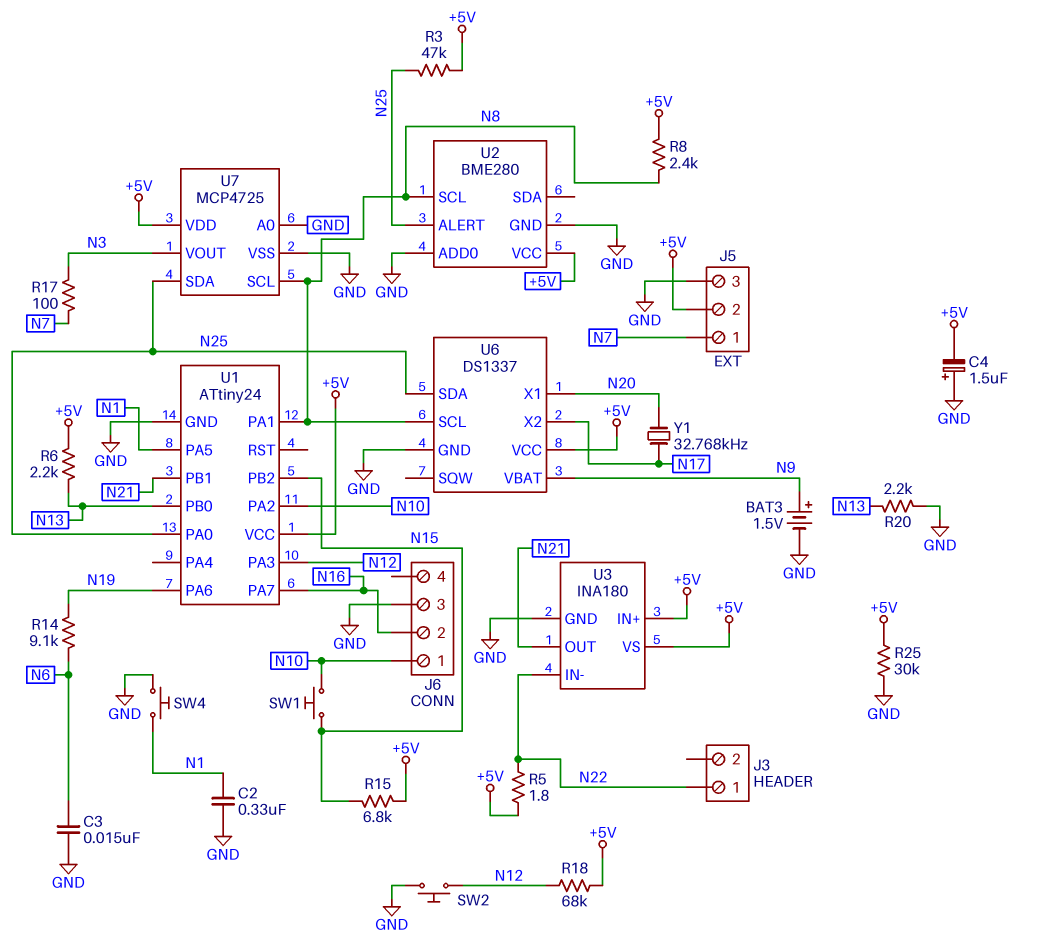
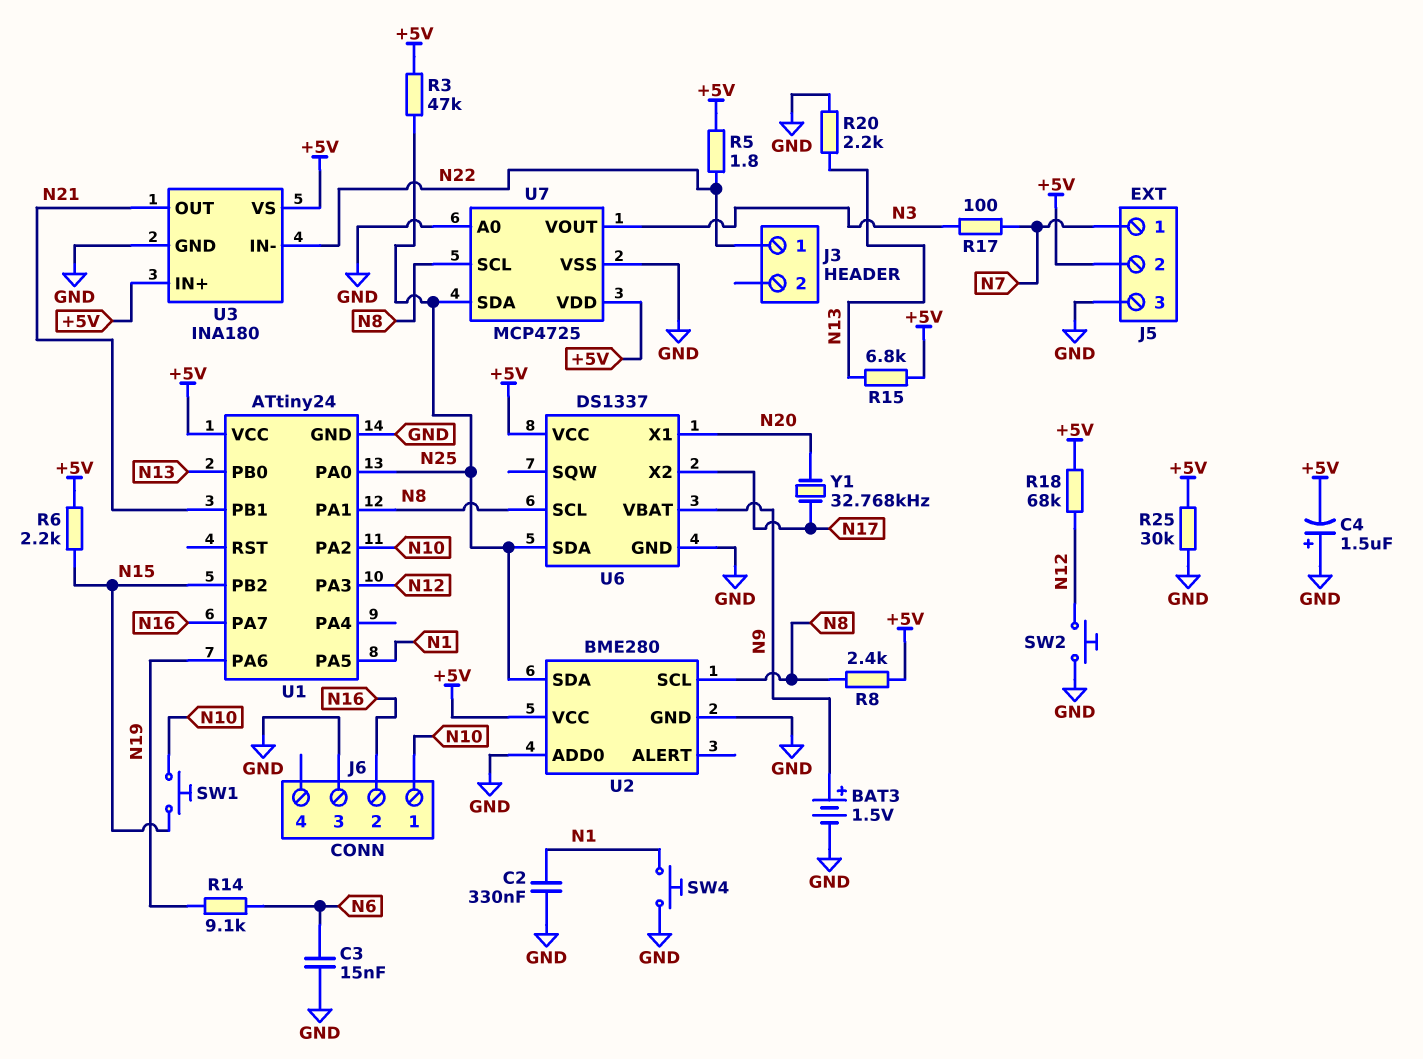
R6: 2.2k (+5V, N13) -> 2.2k (+5V, N15)
R15: 6.8k (+5V, N15) -> 6.8k (+5V, N13)
U2 pin ALERT: N25 -> none
U2 pin SDA: none -> N25

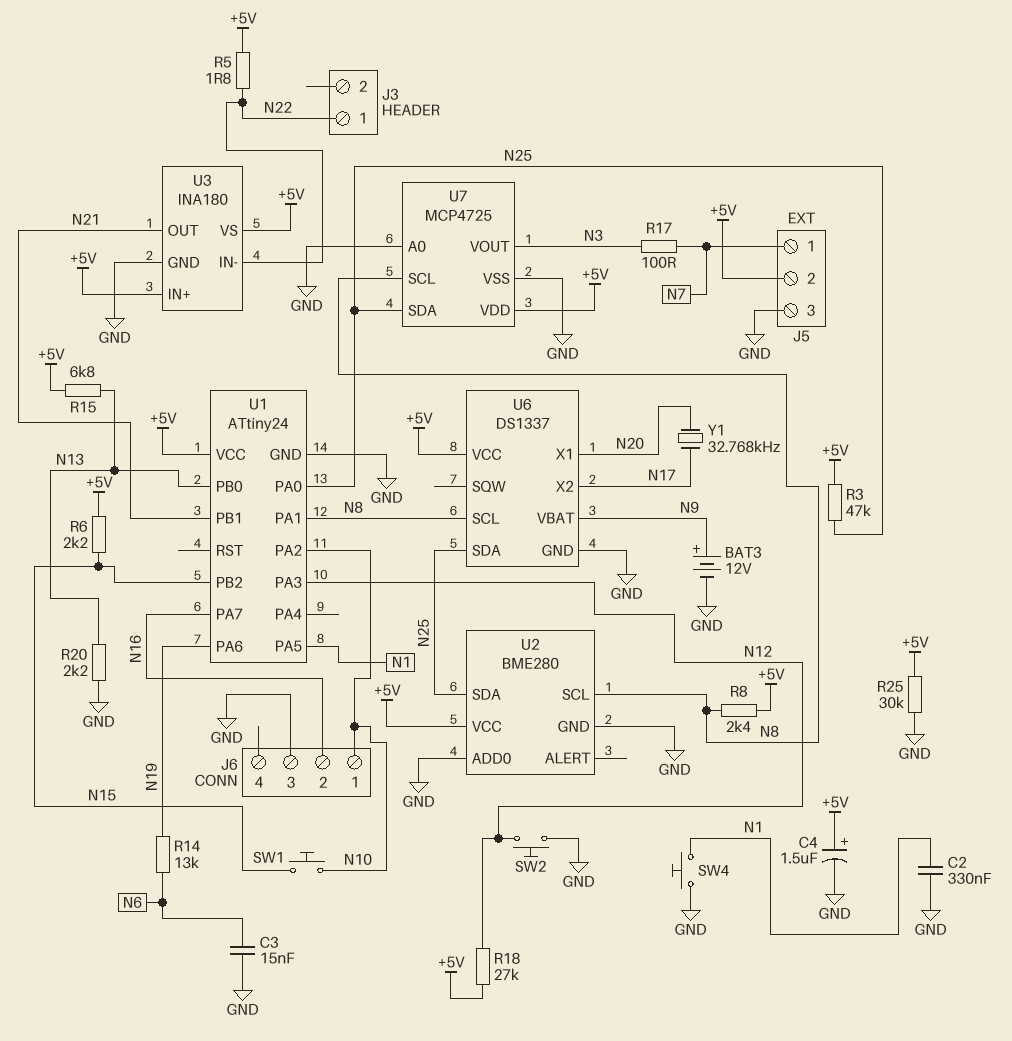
BAT3: 1.5V (plus N9, minus GND) -> 12V (plus N9, minus GND)
C4: 1.5uF (plus GND, minus +5V) -> 1.5uF (plus +5V, minus GND)
R14: 9.1k (N6, N19) -> 13k (N6, N19)
R18: 68k (+5V, N12) -> 27k (+5V, N12)

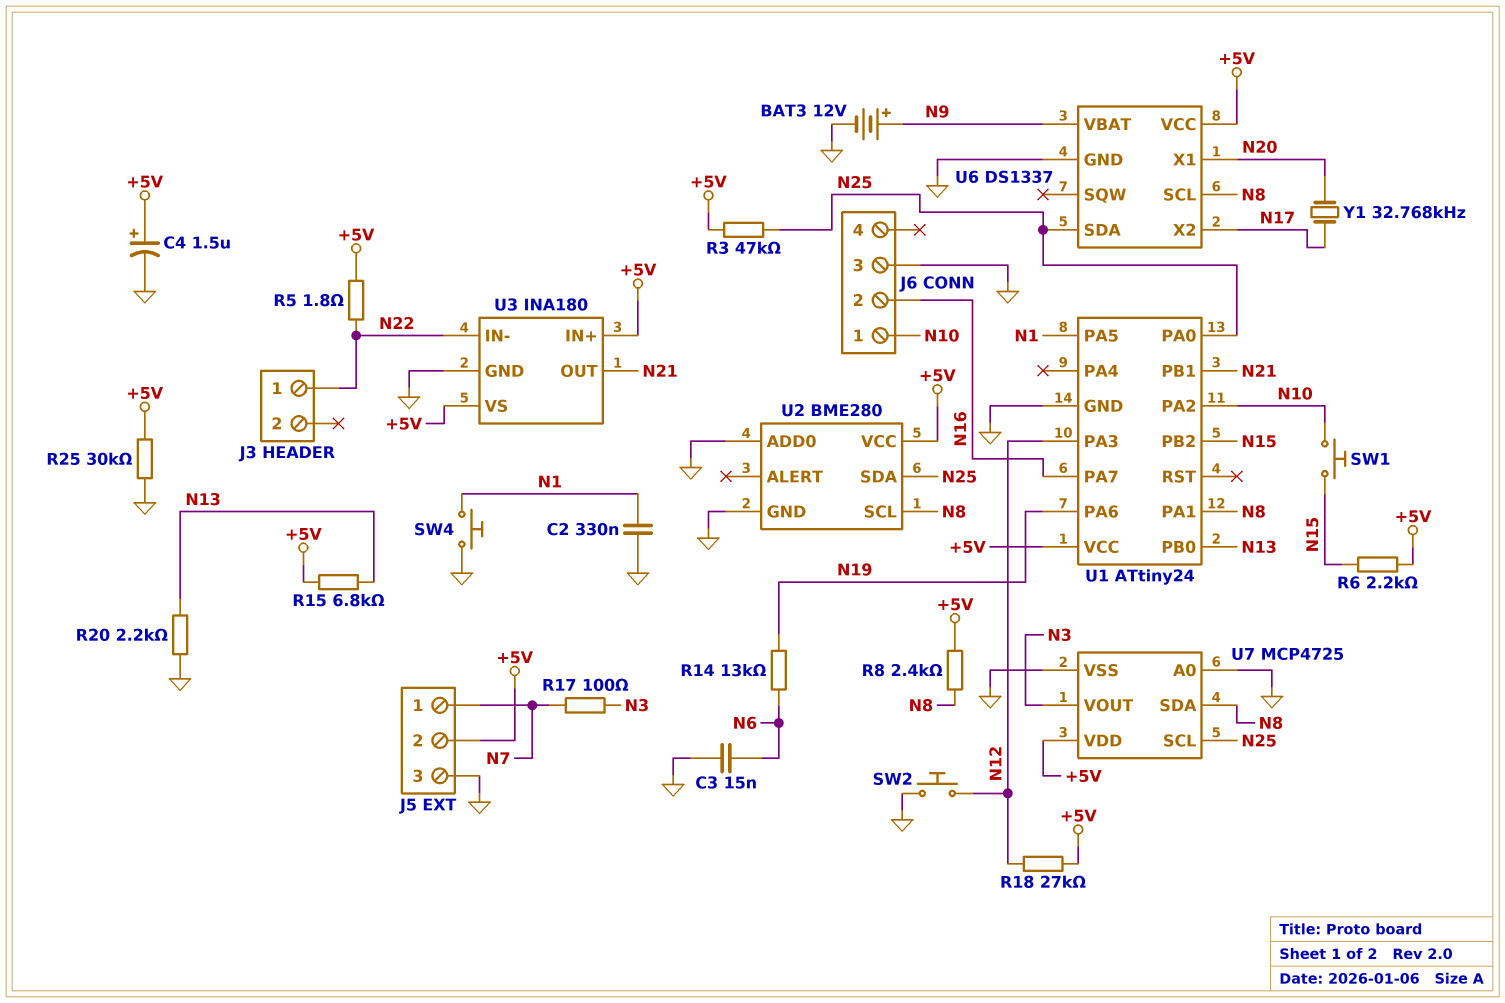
U7 pin SCL: N8 -> N25
U7 pin SDA: N25 -> N8

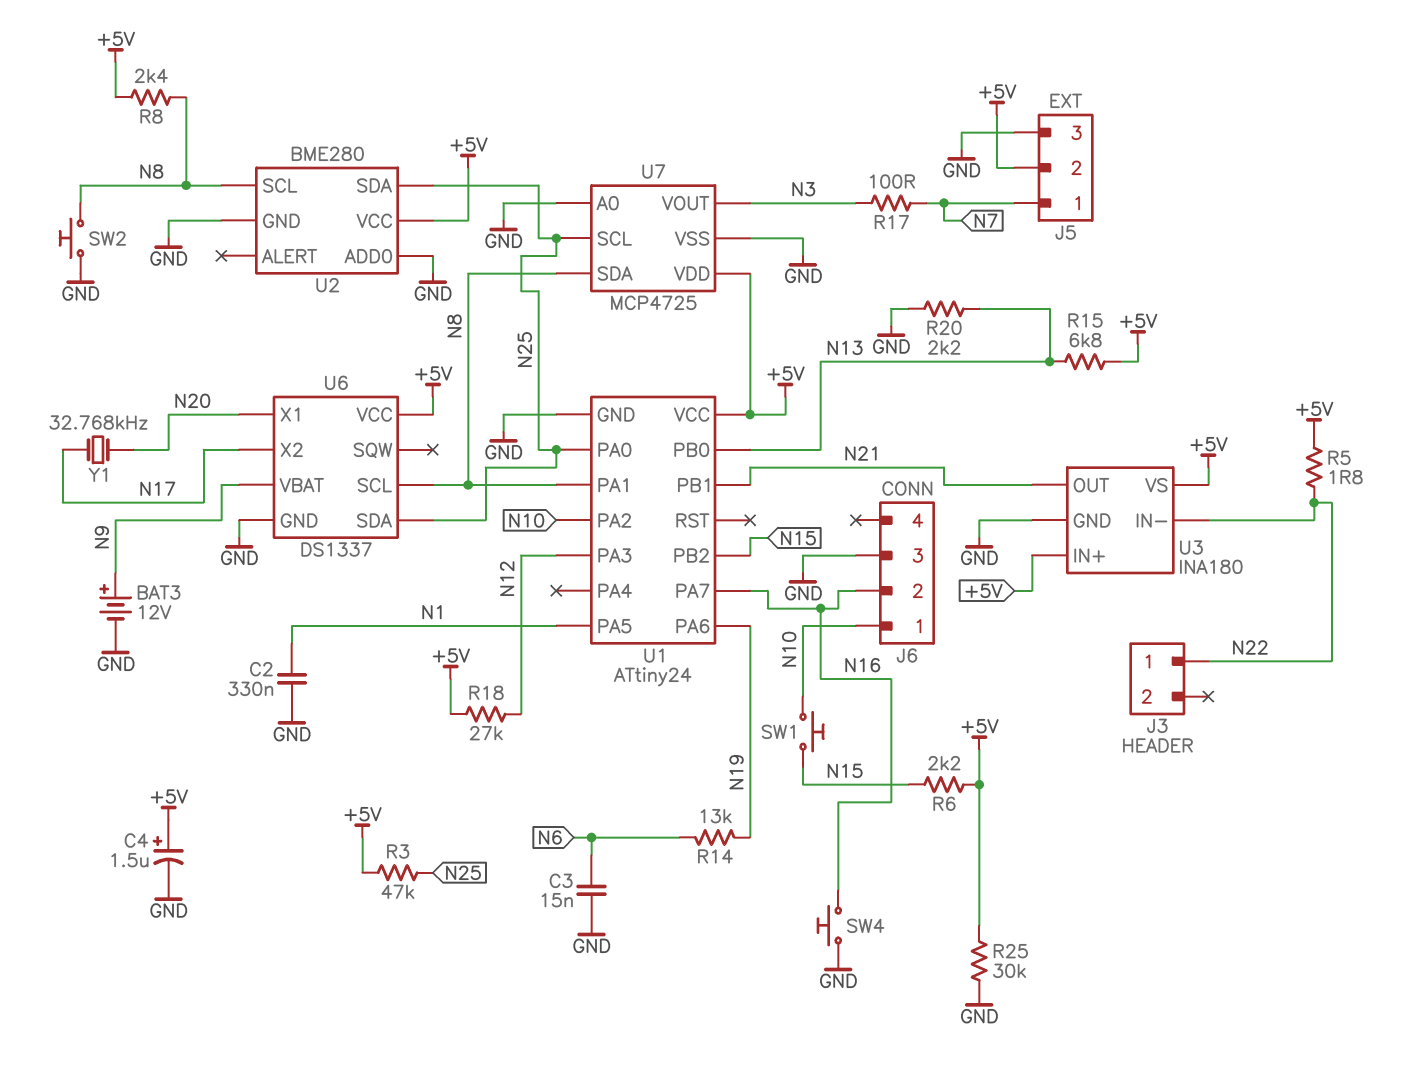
SW2: button (GND, N12) -> button (GND, N8)
SW4: button (GND, N1) -> button (GND, N16)

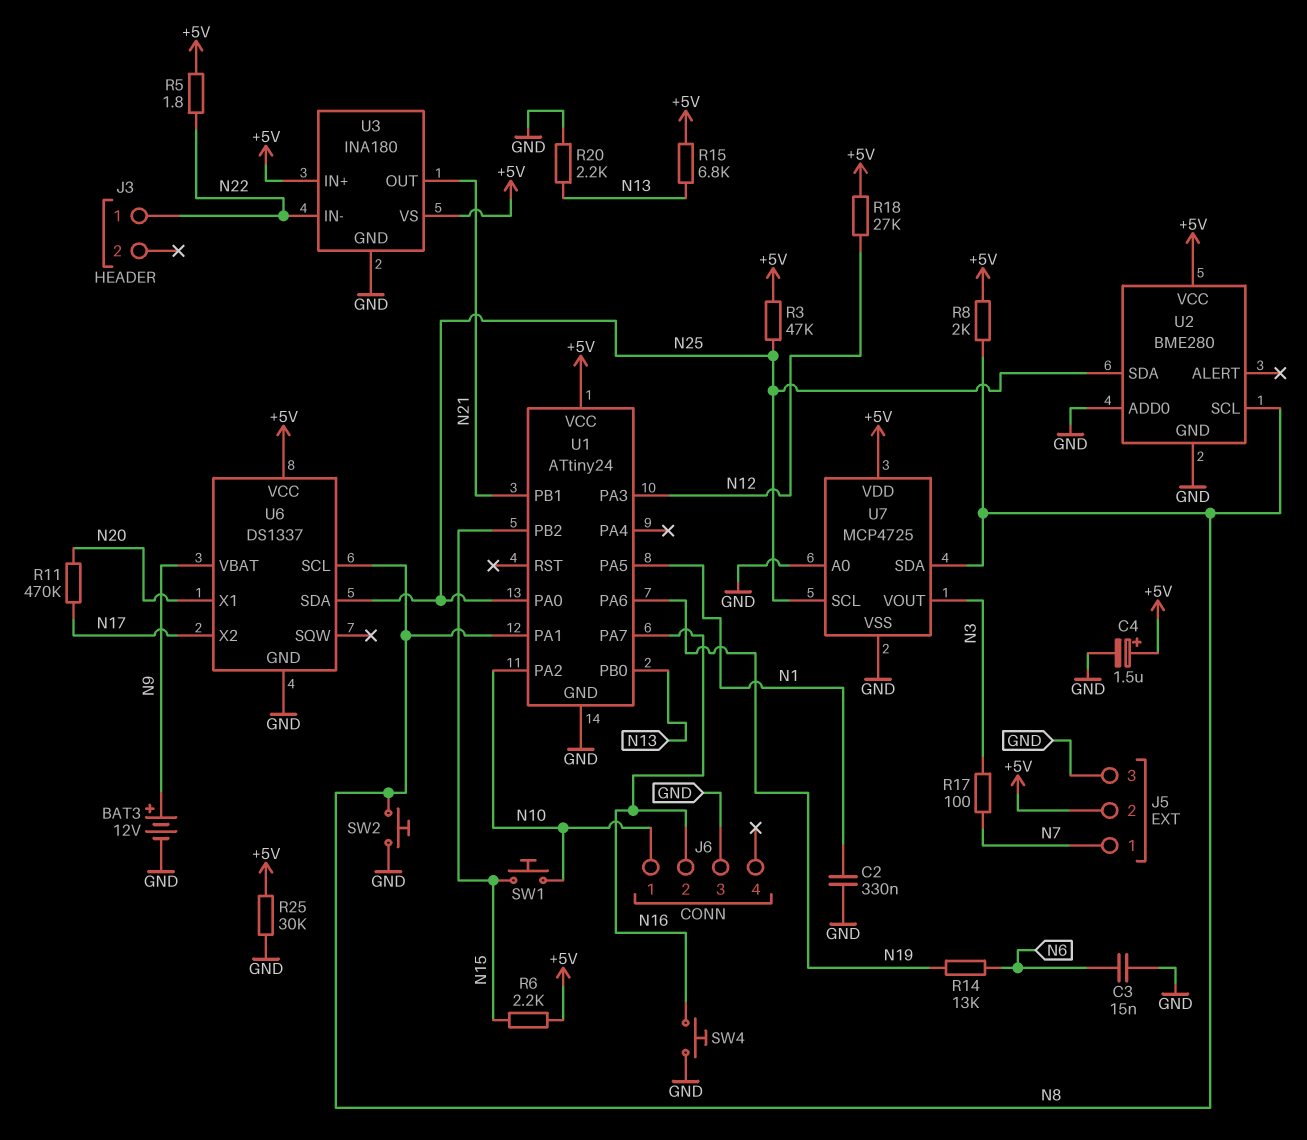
R8: 2.4k (+5V, N8) -> 2k (+5V, N8)
R11: none -> 470k (N17, N20)
Y1: 32.768kHz (N17, N20) -> none

